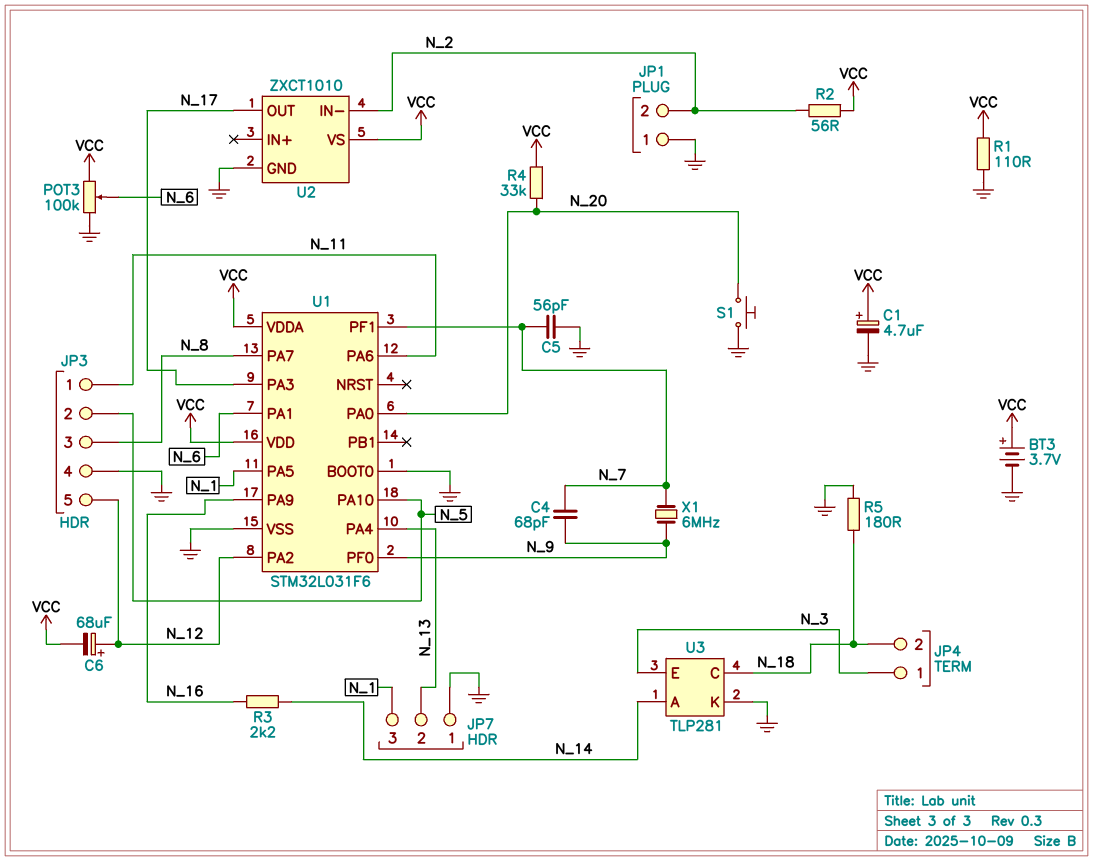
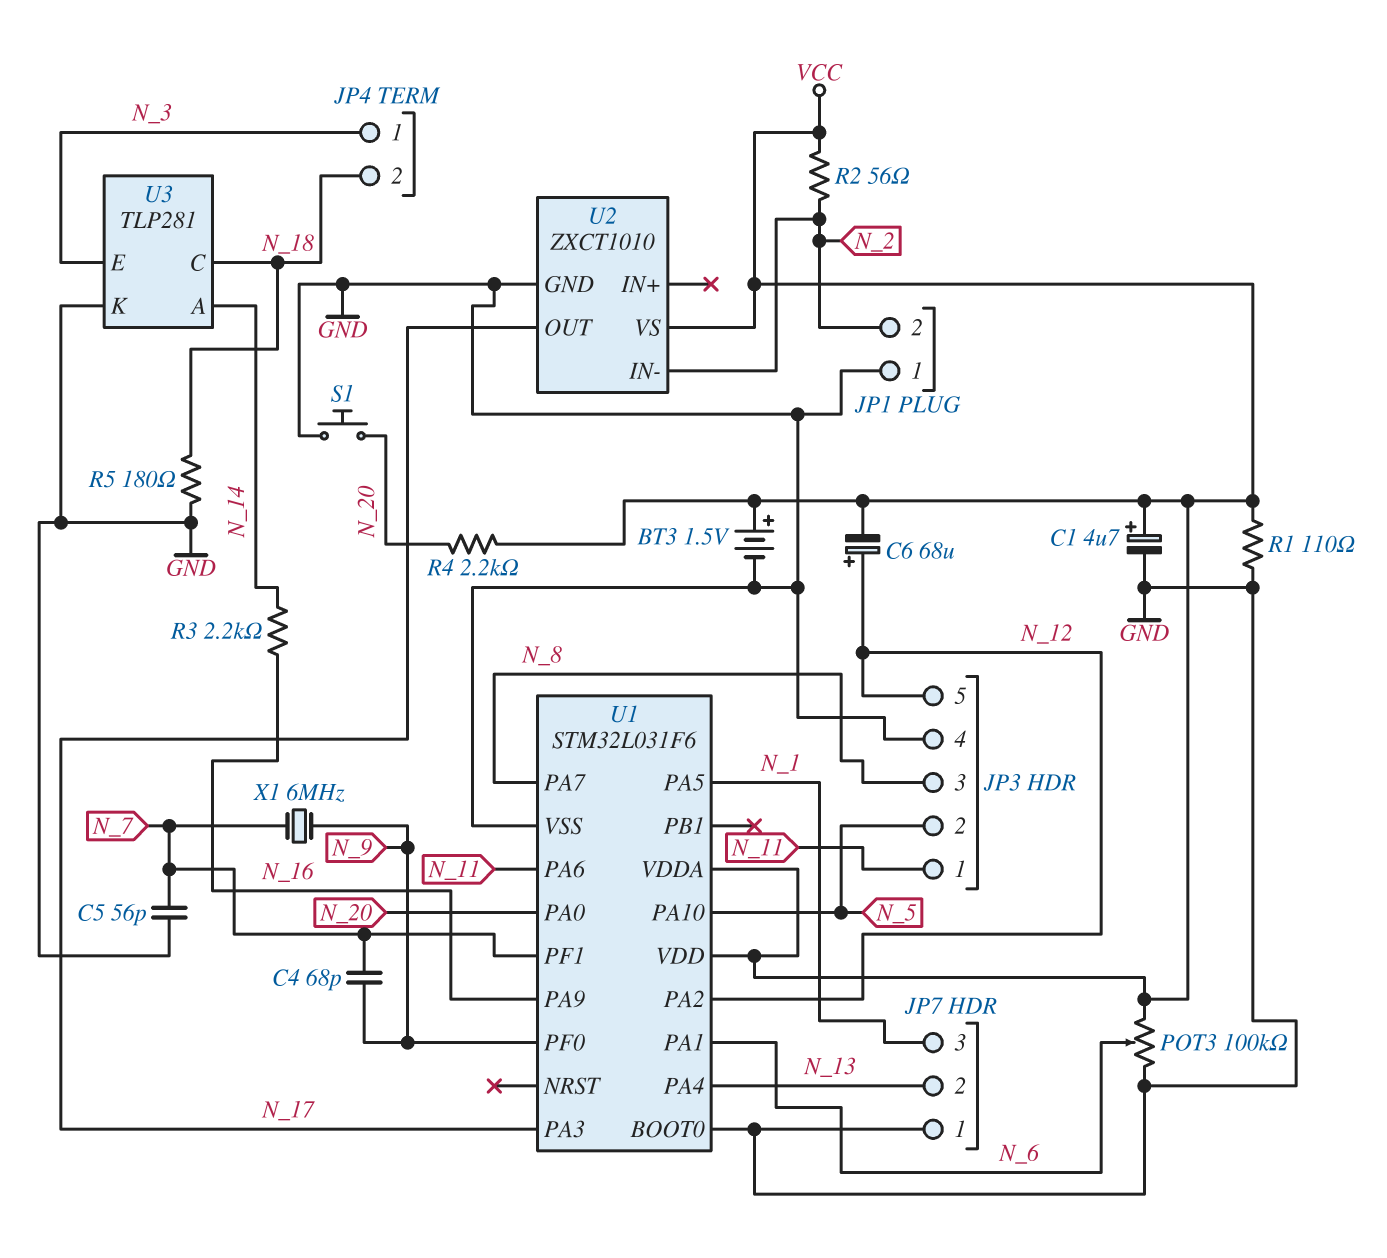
BT3: 3.7V (plus VCC, minus GND) -> 1.5V (plus VCC, minus GND)
R4: 33k (N_20, VCC) -> 2.2k (N_20, VCC)

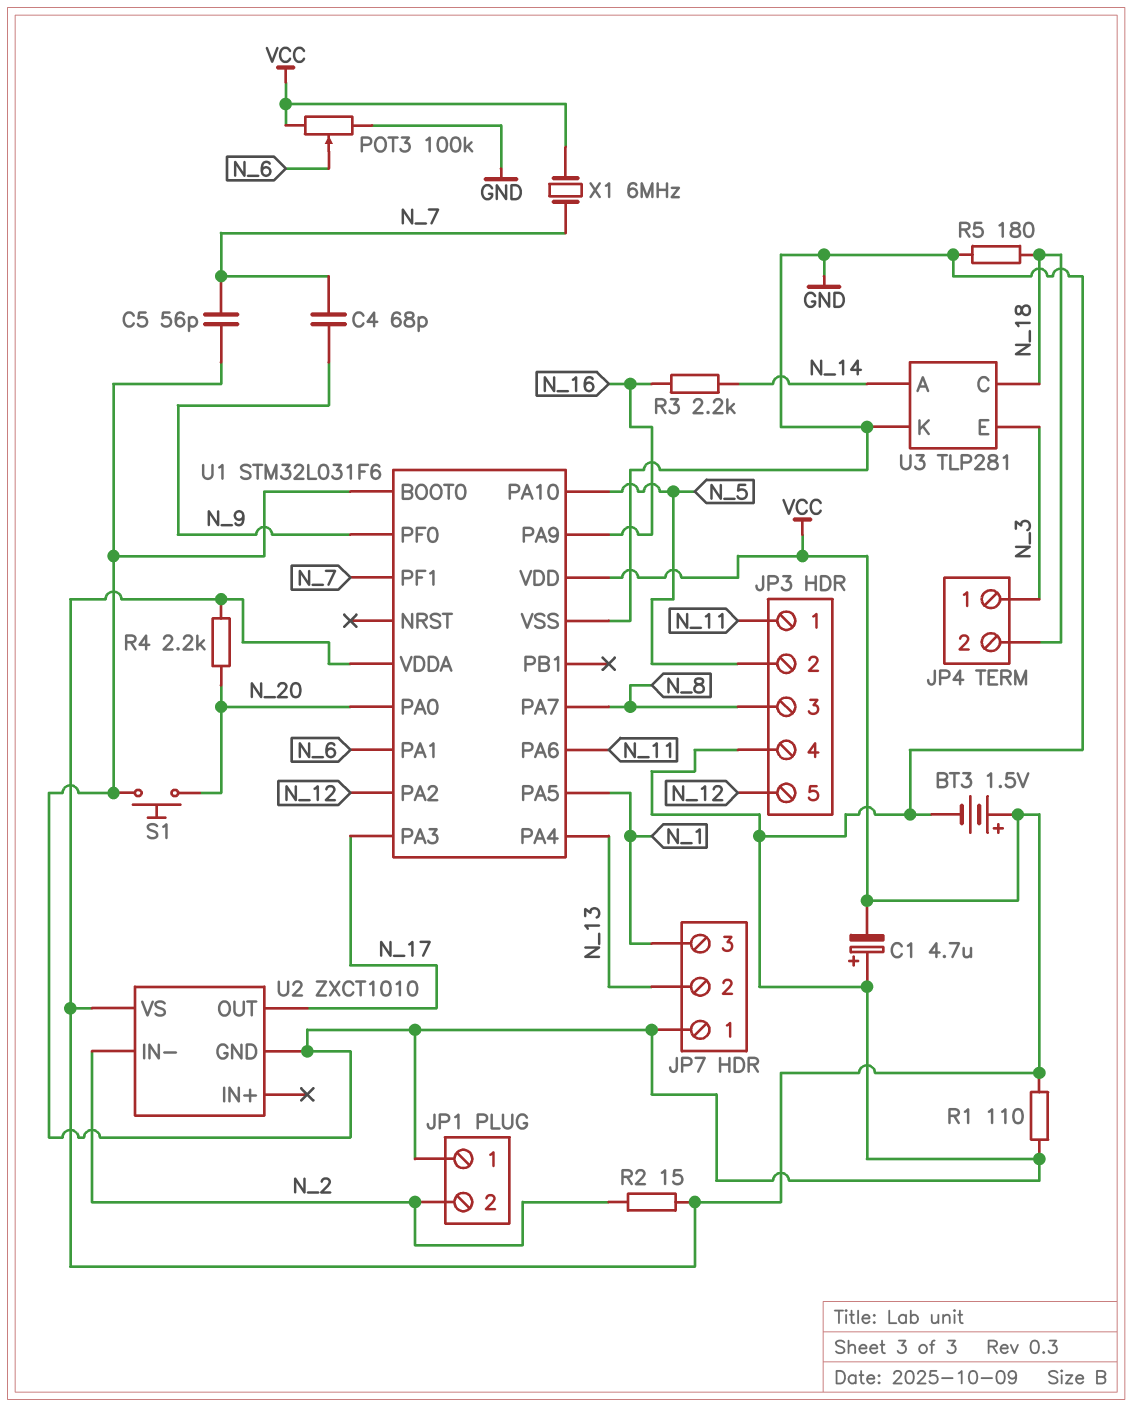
C1: 4.7uF (plus VCC, minus GND) -> 4.7uF (plus GND, minus VCC)
C6: 68uF (plus N_12, minus VCC) -> none
R2: 56 (N_2, VCC) -> 15 (N_2, VCC)
X1: 6MHz (N_7, N_9) -> 6MHz (N_7, VCC)

